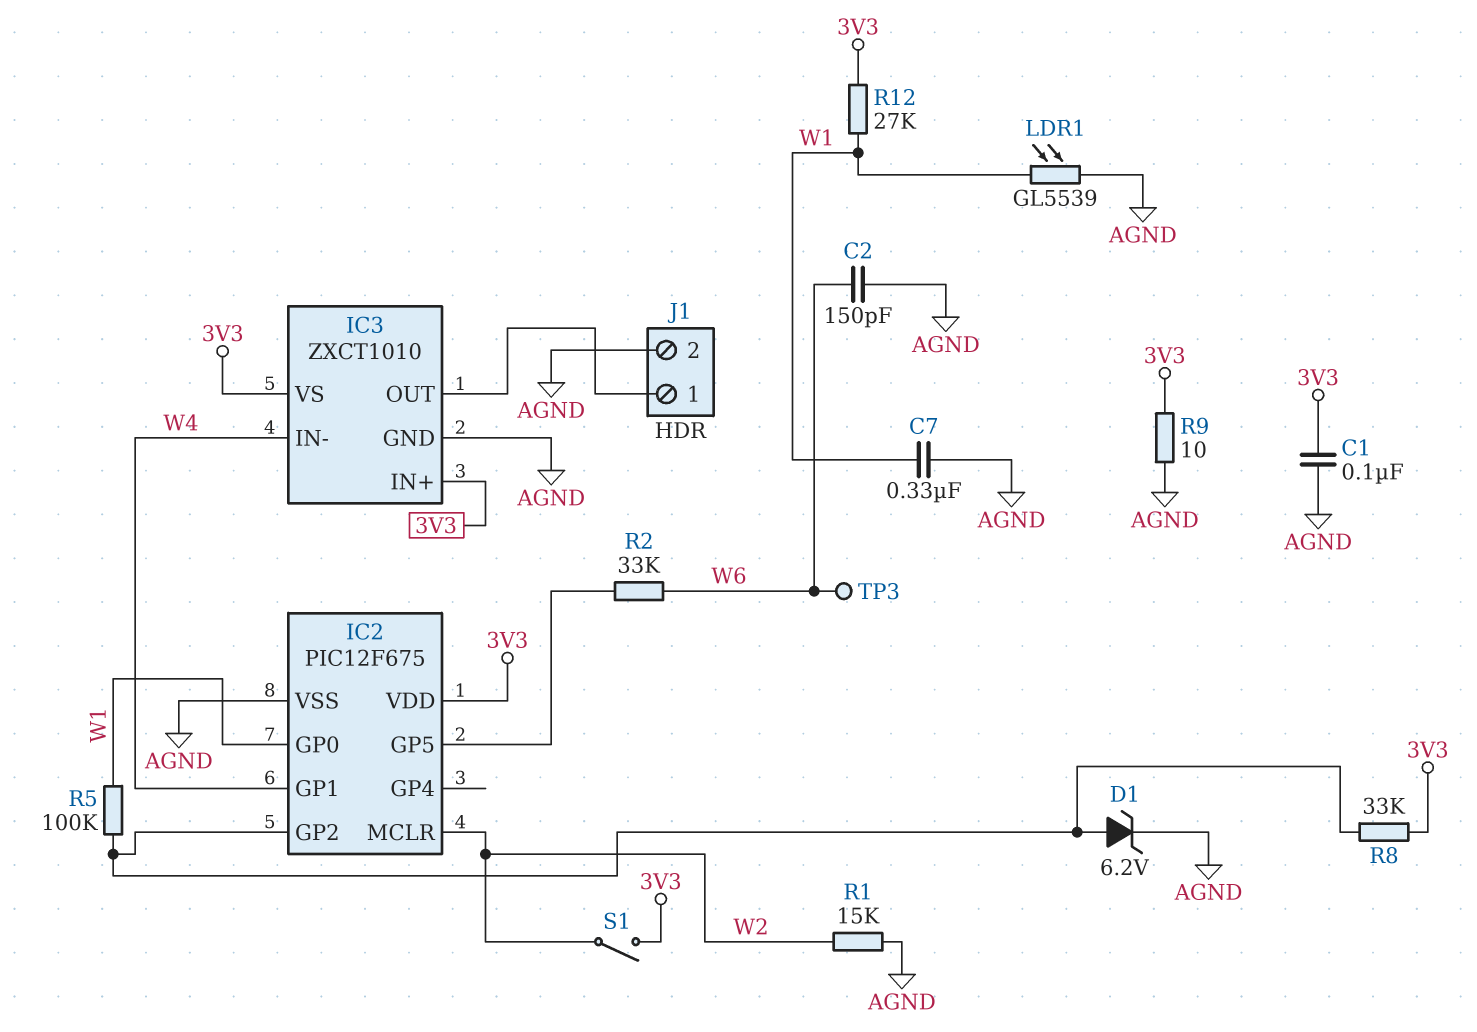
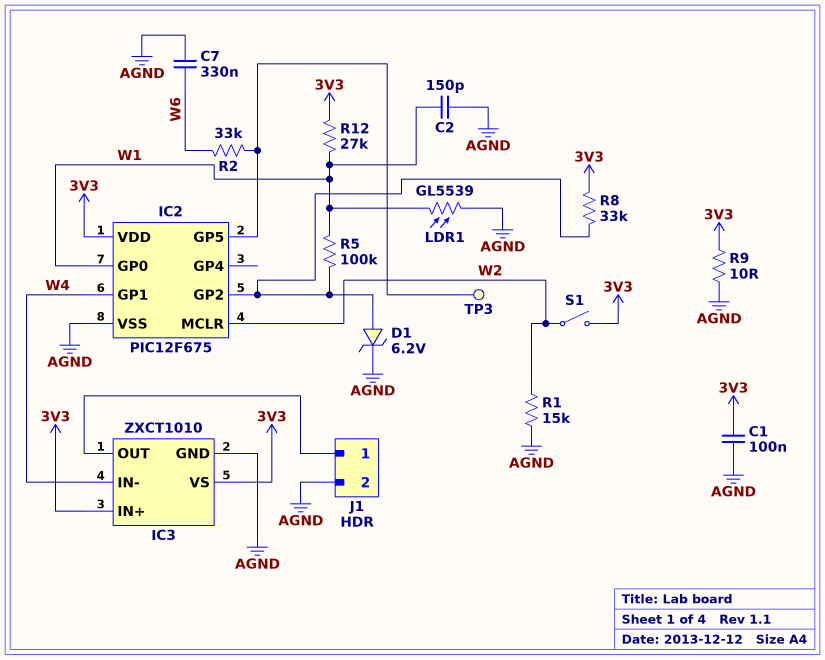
C2: 150pF (AGND, W6) -> 150pF (AGND, W1)
C7: 330nF (AGND, W1) -> 330nF (AGND, W6)
TP3: test point (W6) -> test point (IC2/GP5)

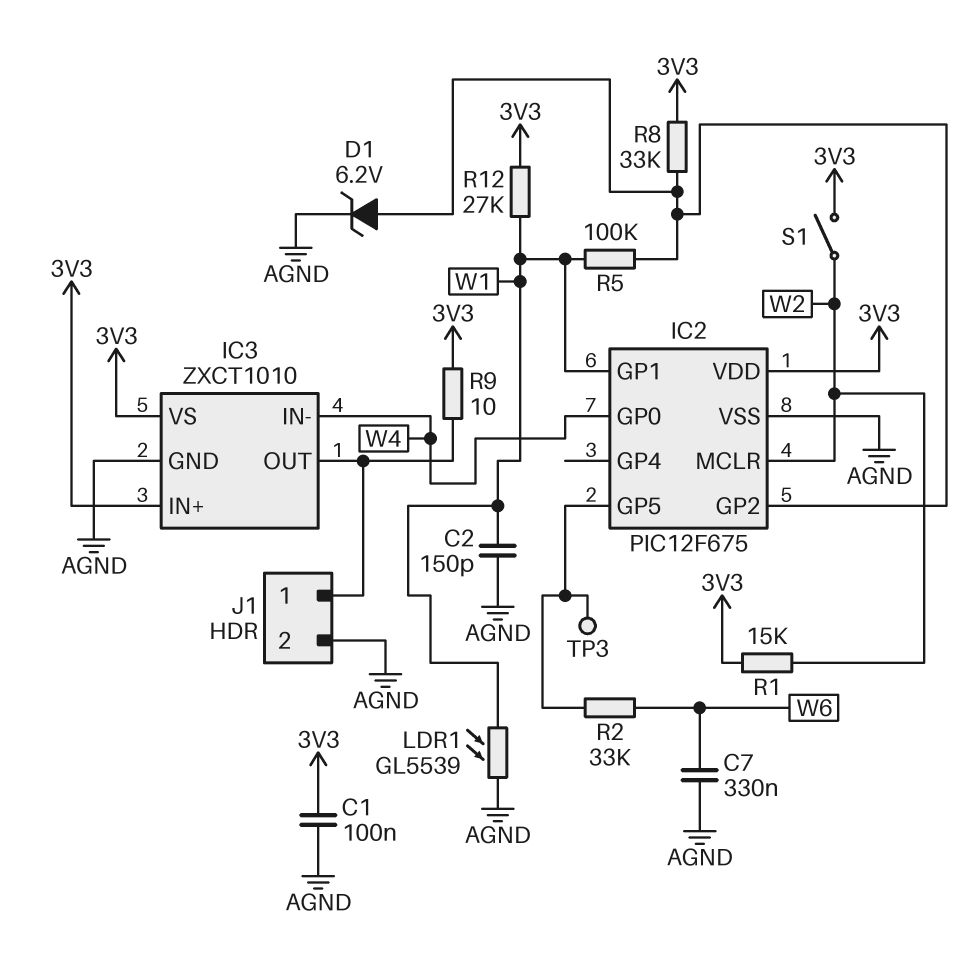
IC2 pin GP0: W1 -> W4
IC2 pin GP1: W4 -> W1
R1: 15k (AGND, W2) -> 15k (3V3, W2)
R9: 10 (3V3, AGND) -> 10 (3V3, IC3/OUT)

